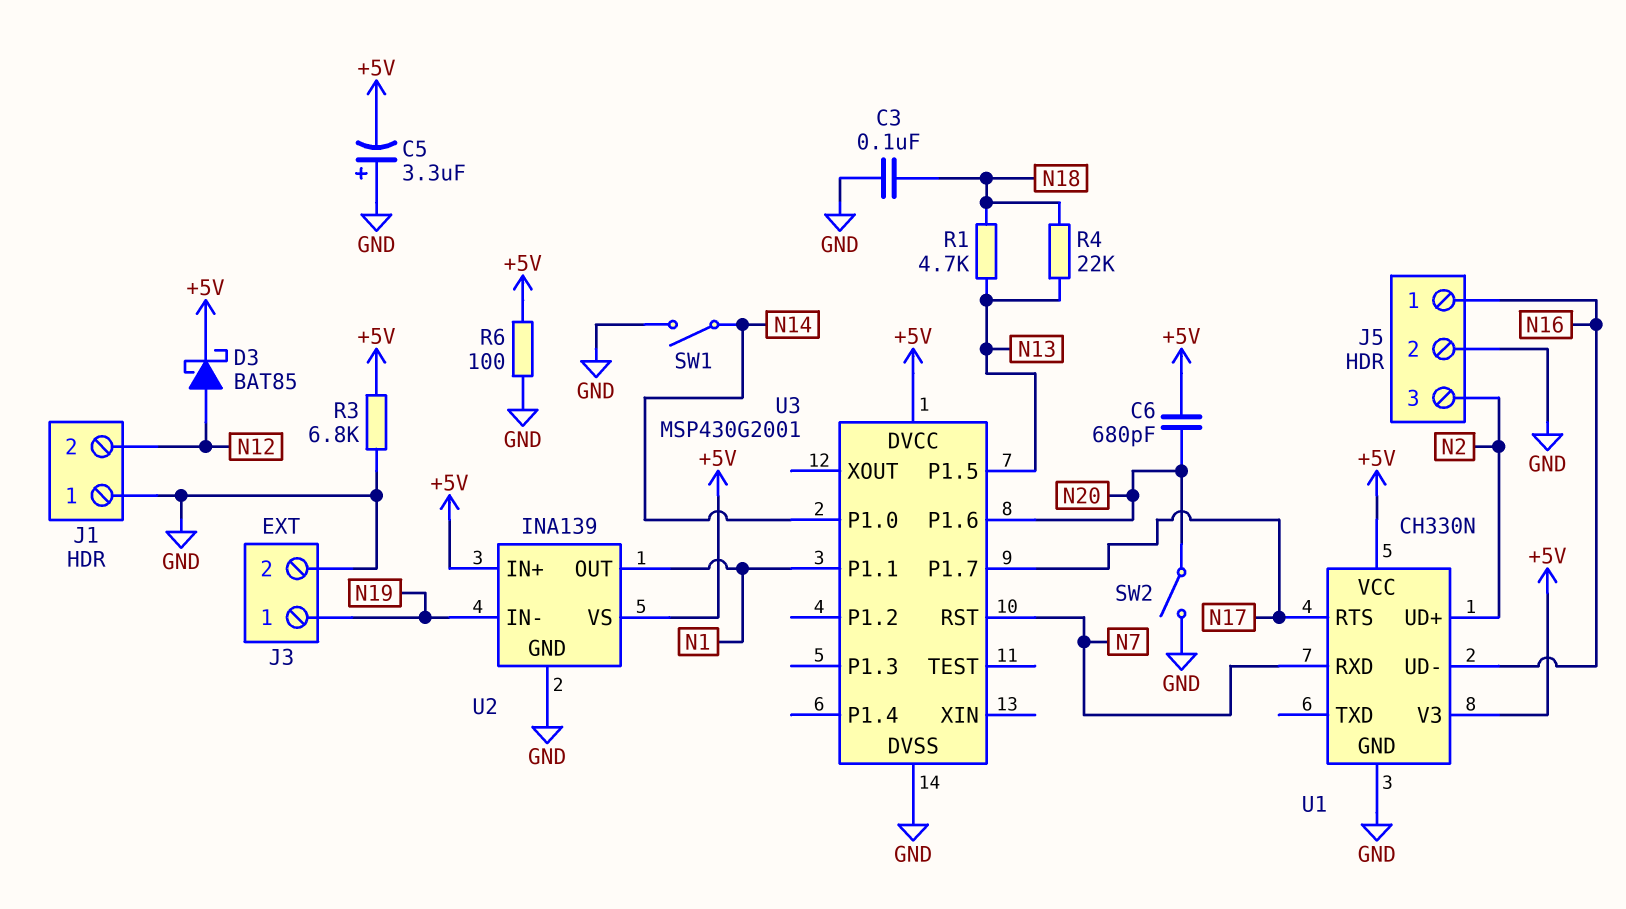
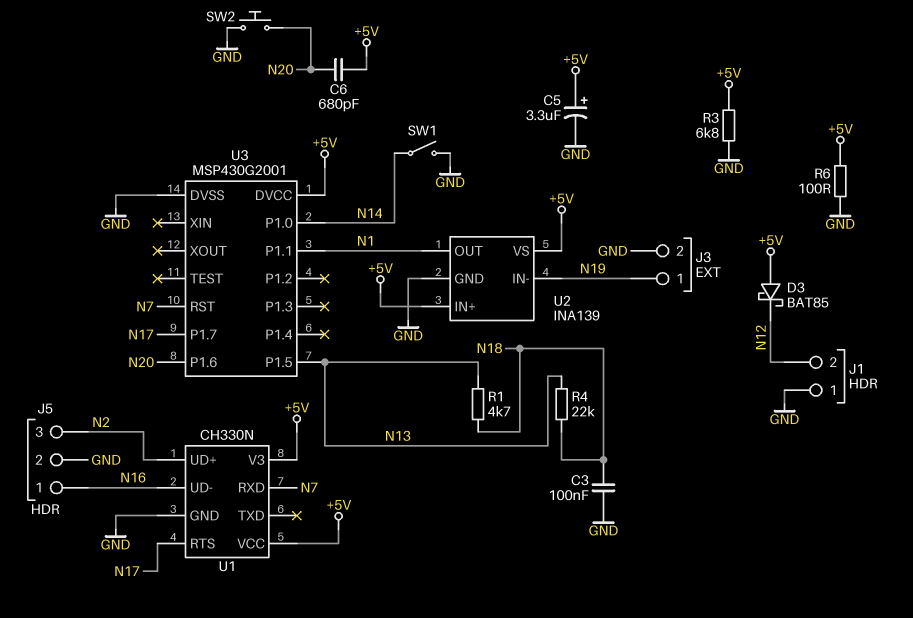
C5: 3.3uF (plus GND, minus +5V) -> 3.3uF (plus +5V, minus GND)
D3: schottky BAT85 (A N12, K +5V) -> schottky BAT85 (A +5V, K N12)
SW2: switch (GND, N20) -> button (GND, N20)

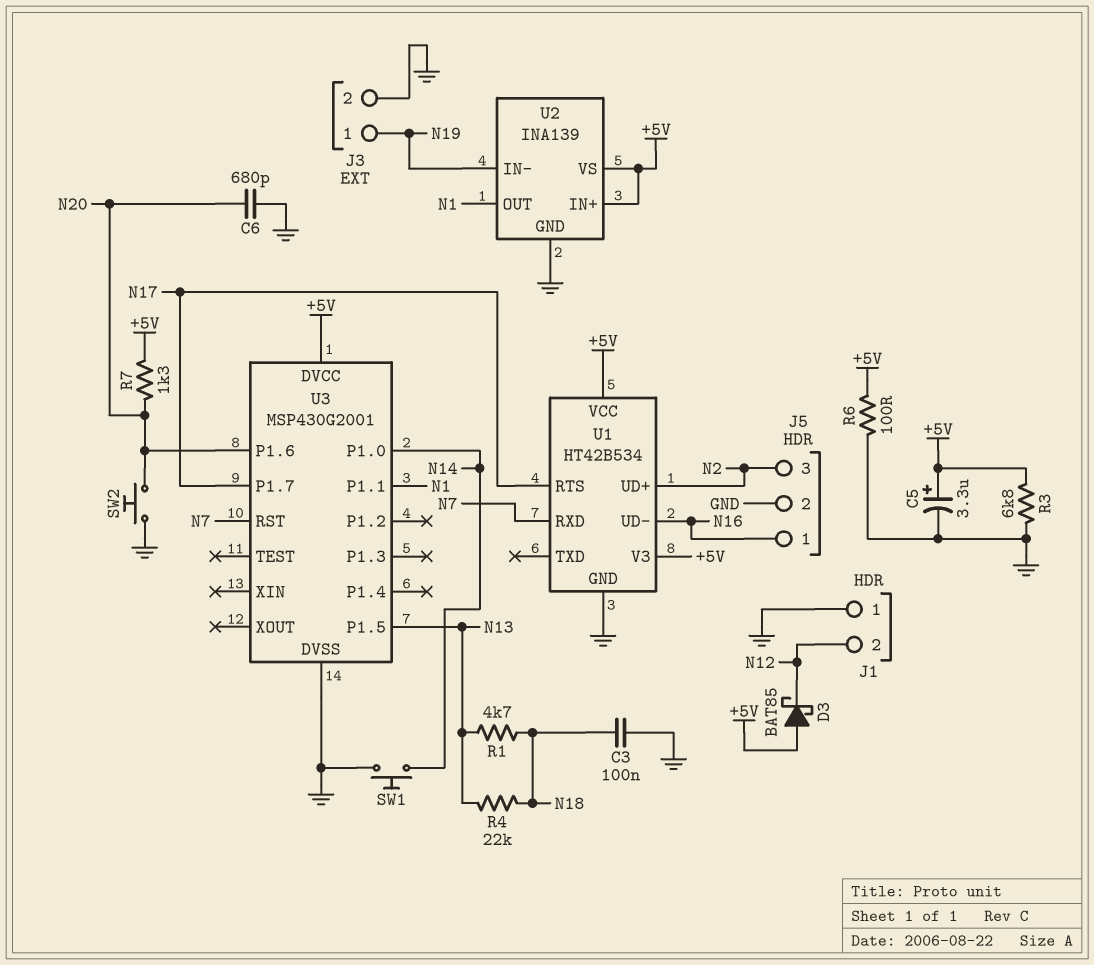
C6: 680pF (+5V, N20) -> 680pF (GND, N20)
R7: none -> 1.3k (+5V, N20)
SW1: switch (GND, N14) -> button (GND, N14)
U1: CH330N -> HT42B534

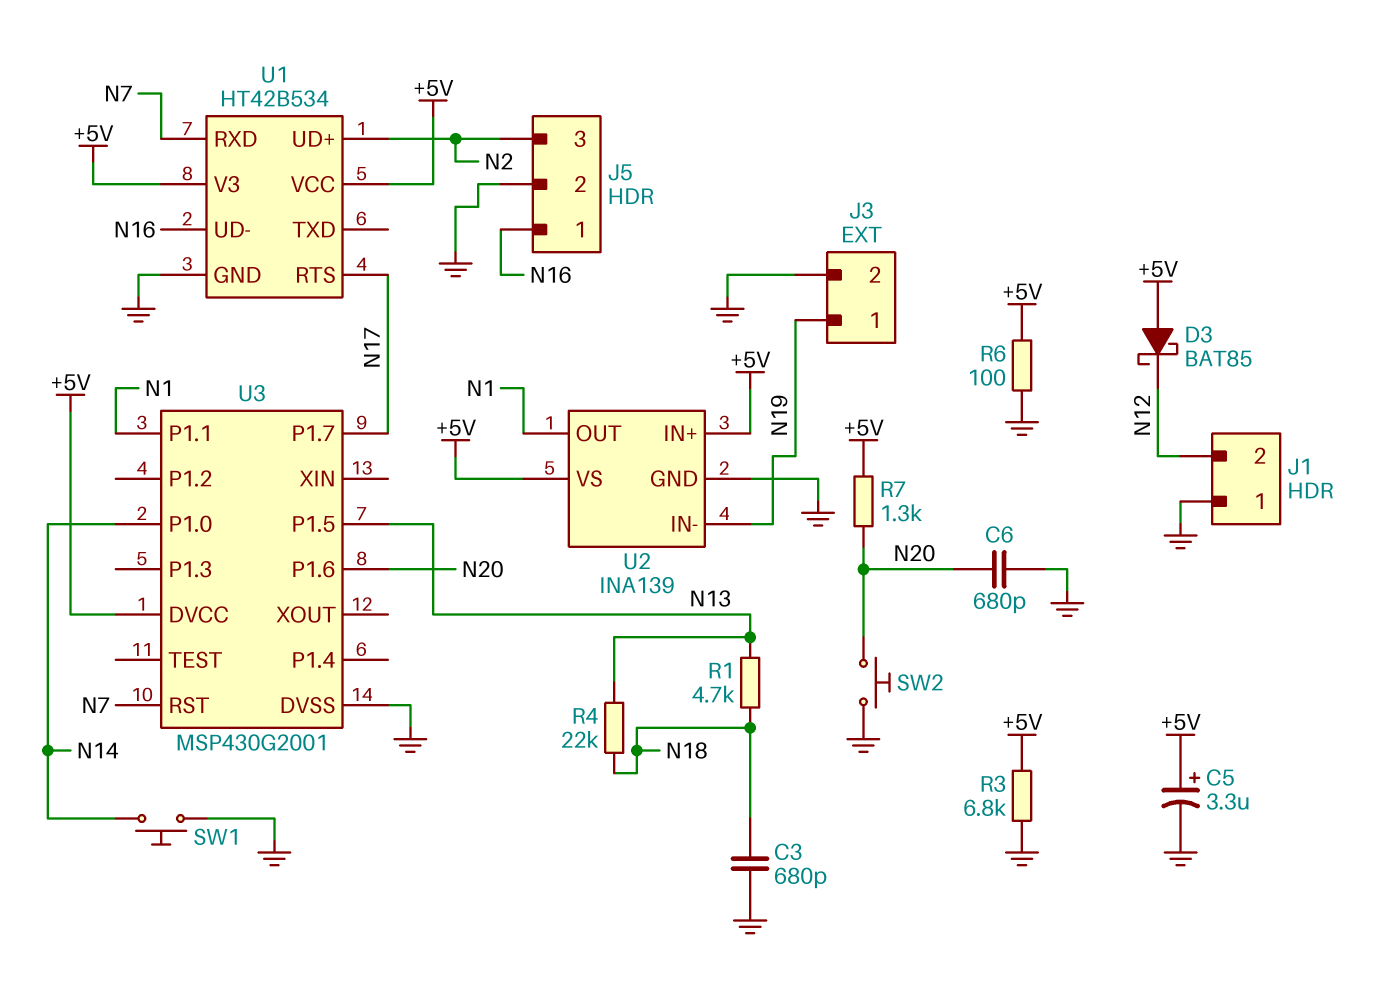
C3: 100nF (GND, N18) -> 680pF (GND, N18)

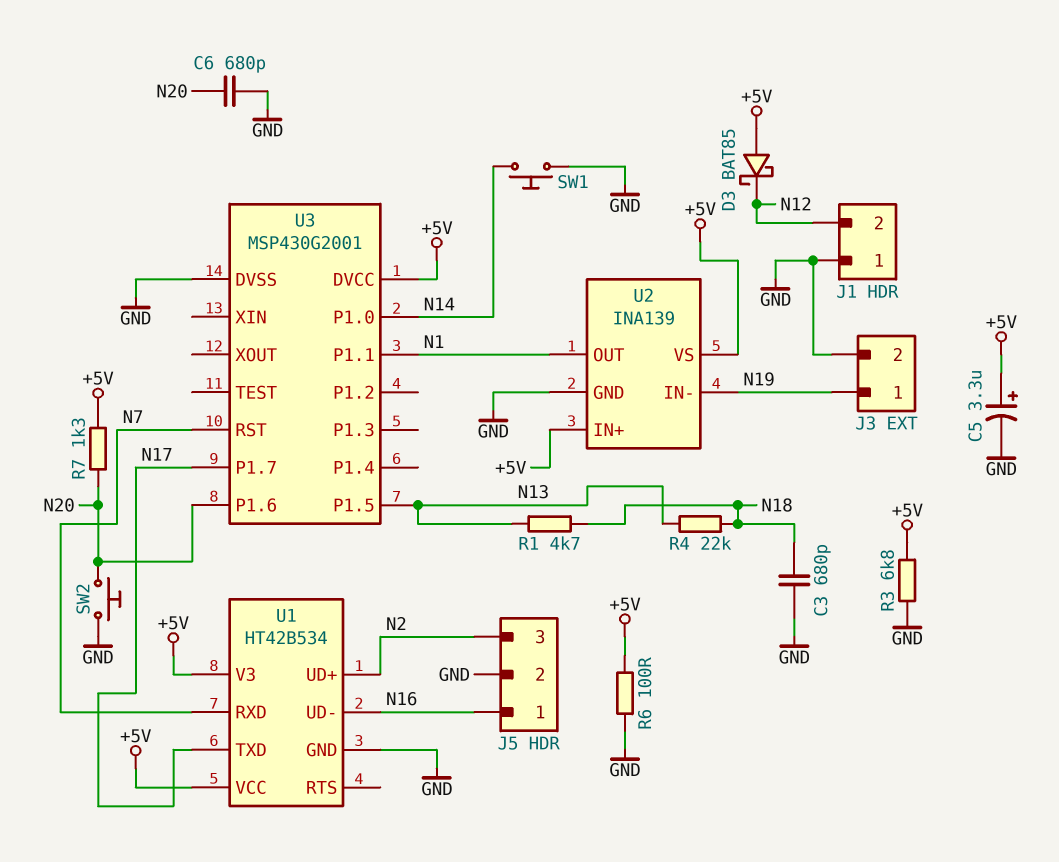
U1 pin RTS: N17 -> none
U1 pin TXD: none -> N17

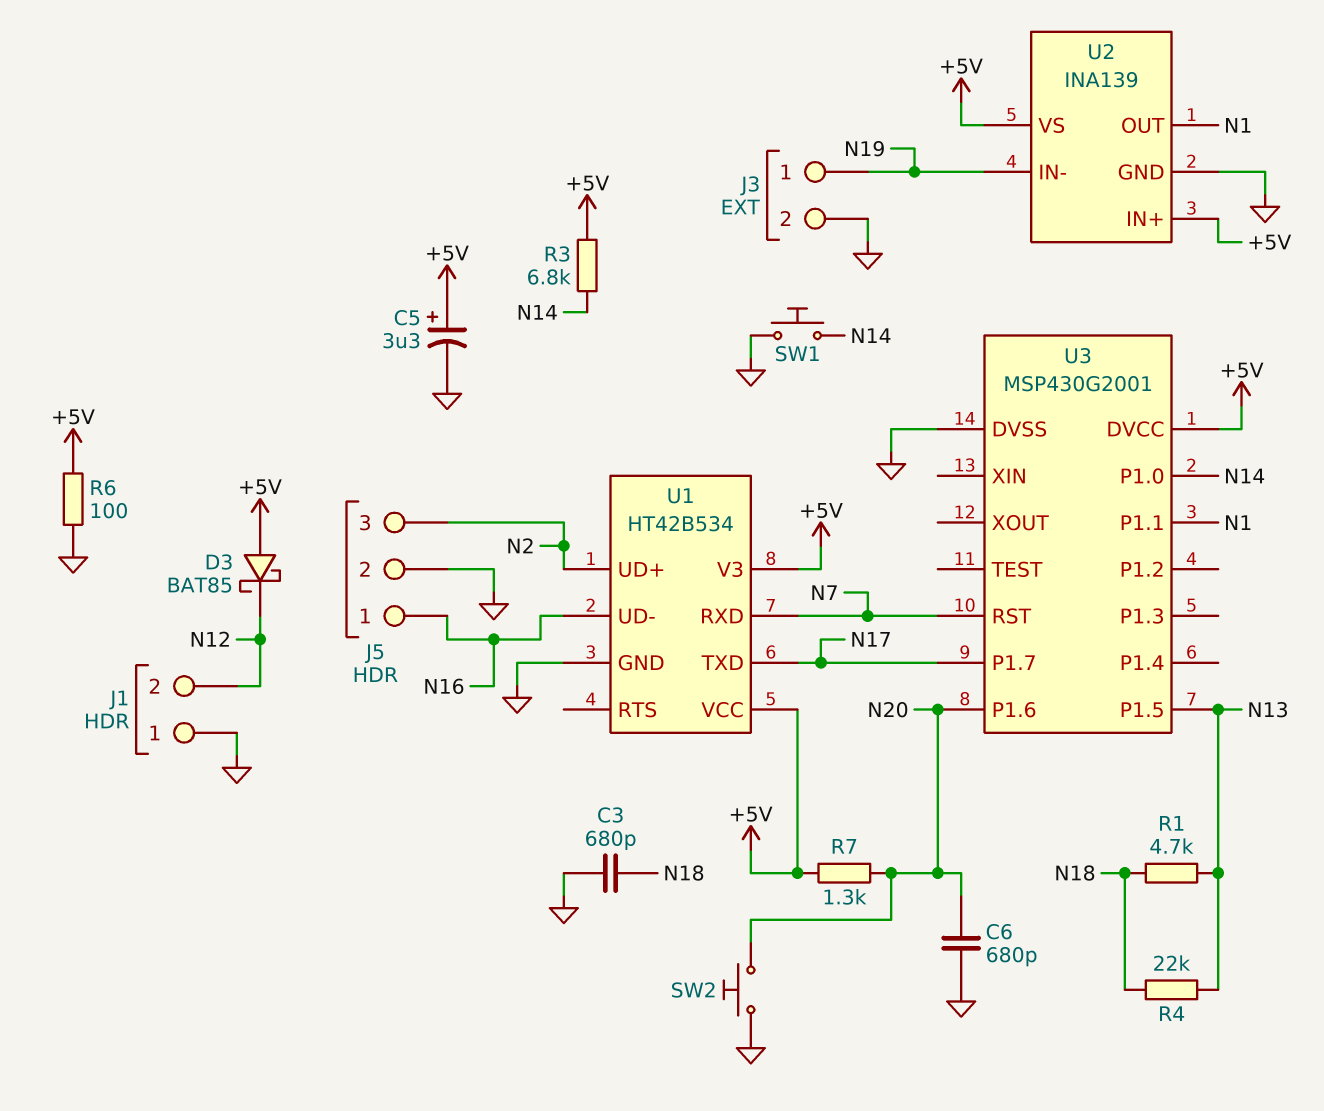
R3: 6.8k (+5V, GND) -> 6.8k (+5V, N14)

